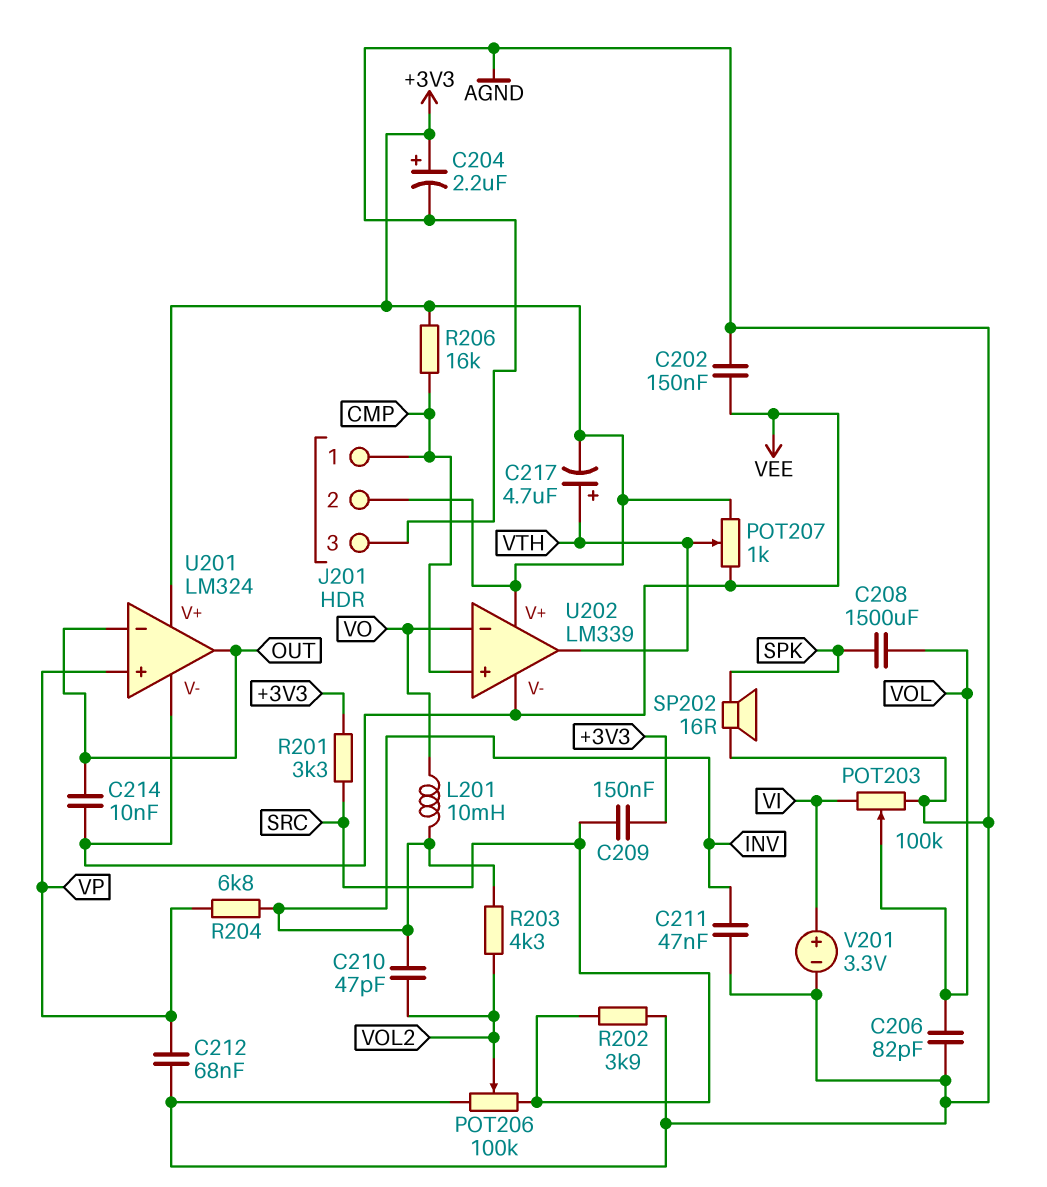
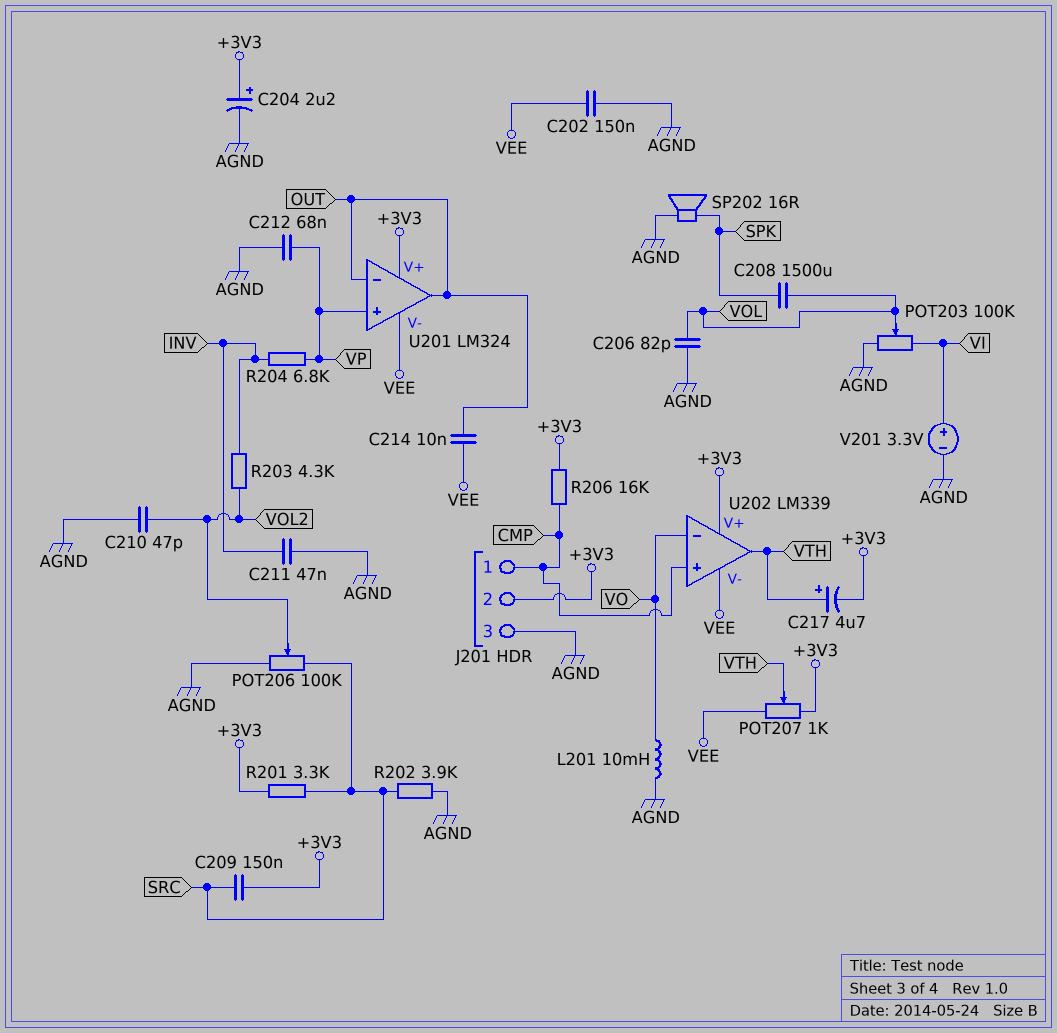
C210: 47pF (INV, VOL2) -> 47pF (AGND, VOL2)
L201: 10mH (INV, VO) -> 10mH (AGND, VO)

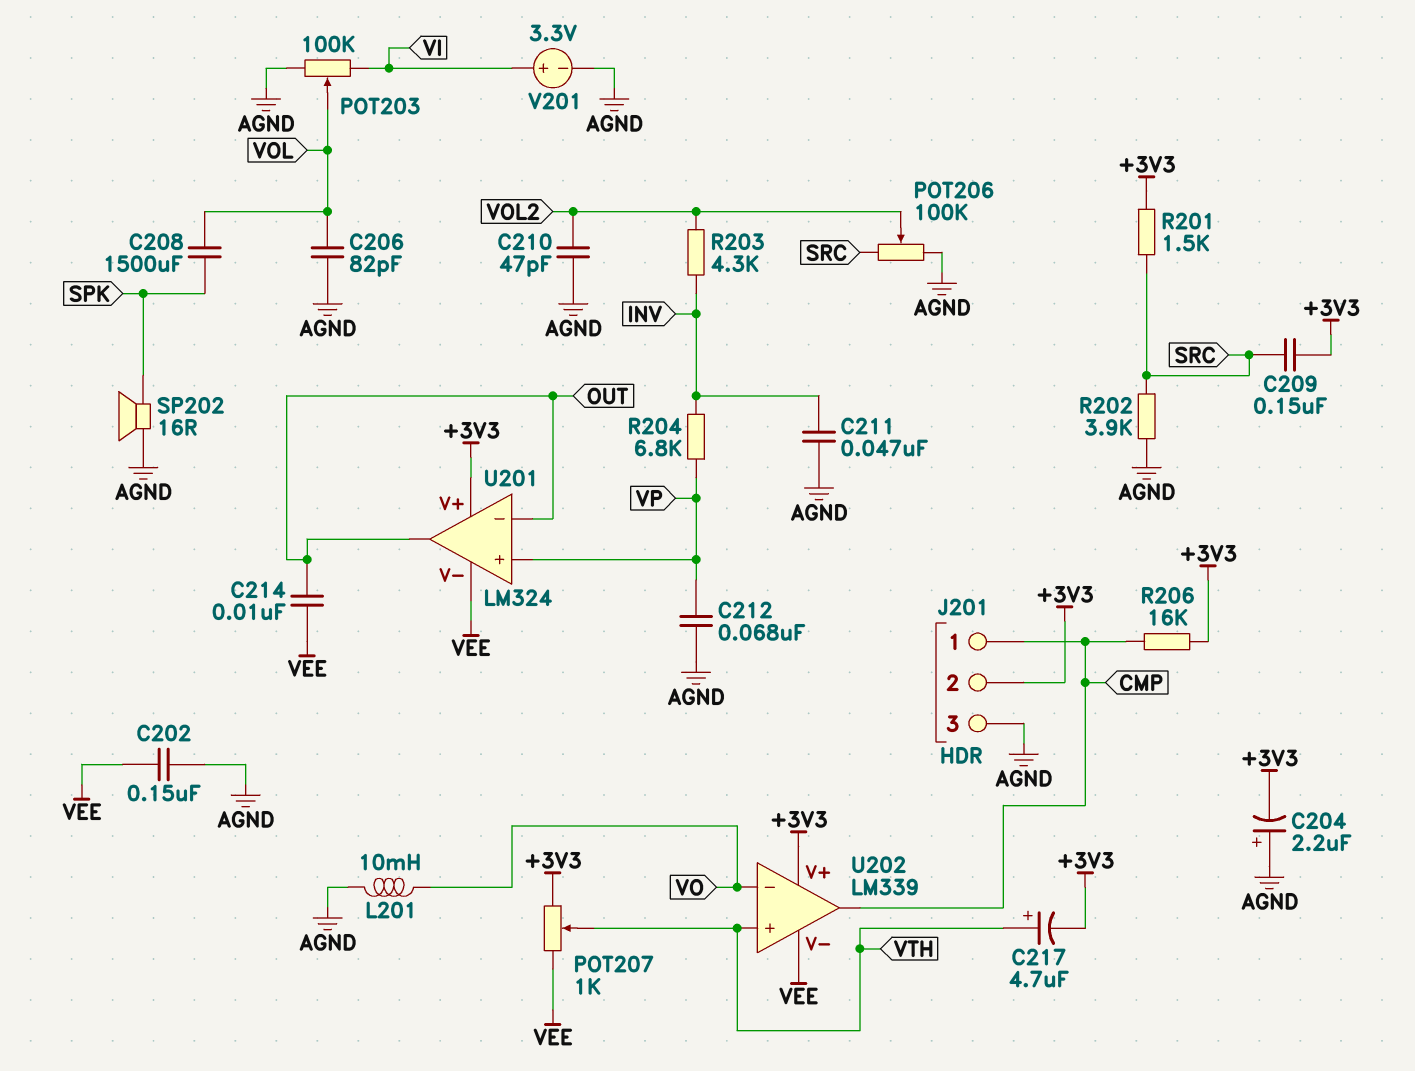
C204: 2.2uF (plus +3V3, minus AGND) -> 2.2uF (plus AGND, minus +3V3)
R201: 3.3k (+3V3, SRC) -> 1.5k (+3V3, SRC)
U202 pin in+: CMP -> VTH
U202 pin out: VTH -> CMP

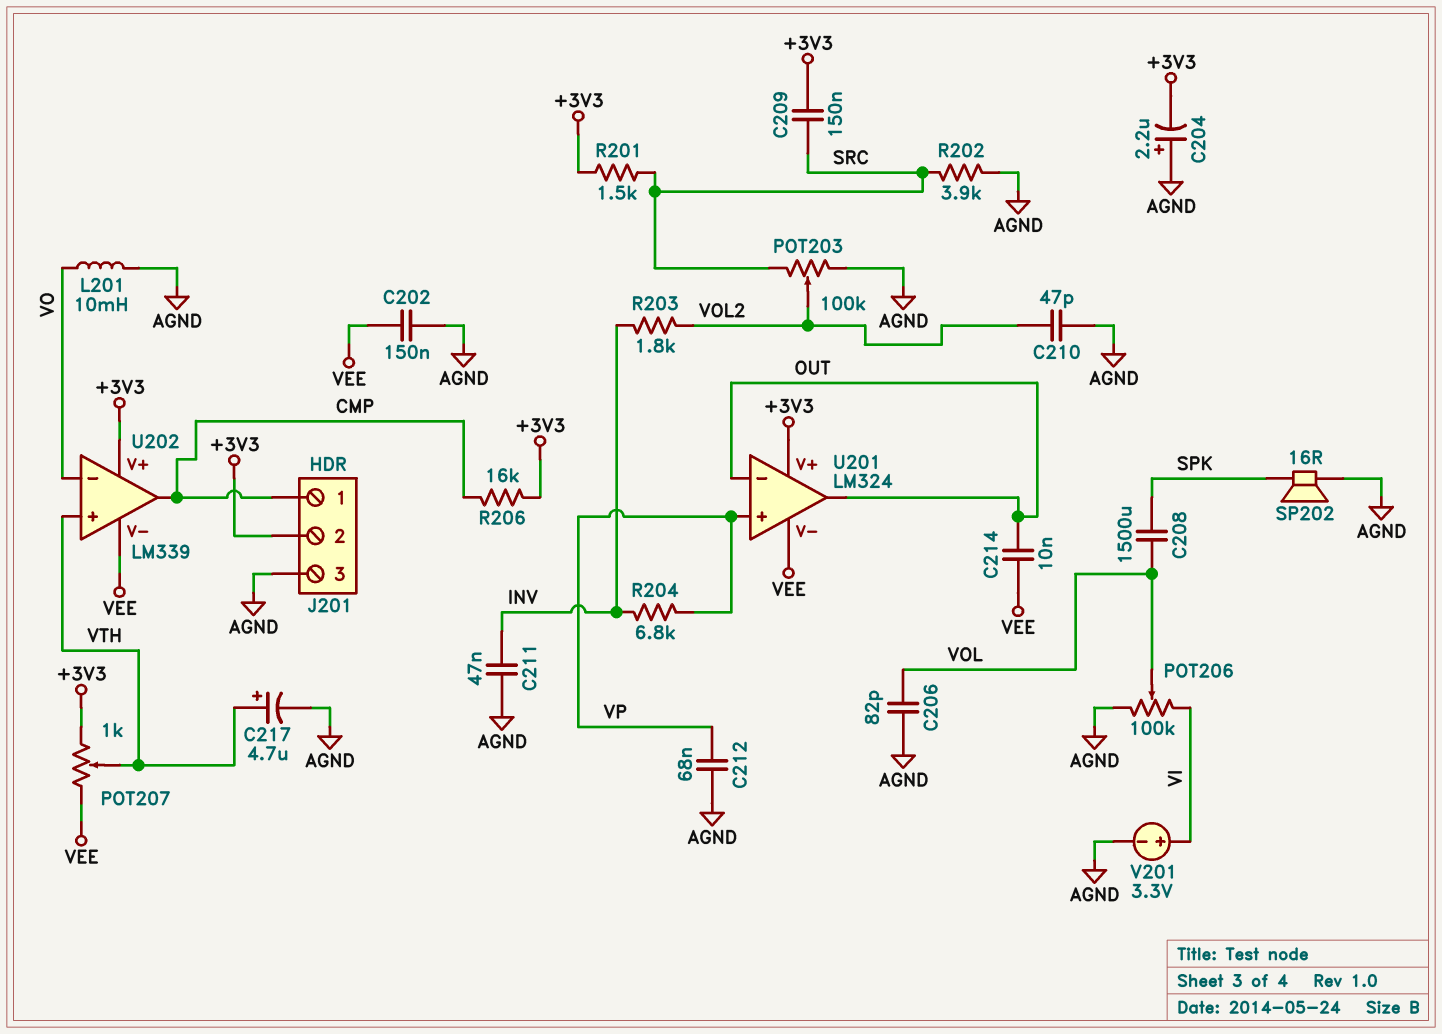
C217: 4.7uF (plus VTH, minus +3V3) -> 4.7uF (plus VTH, minus AGND)
POT203: 100k (AGND, VI, wiper VOL) -> 100k (AGND, SRC, wiper VOL2)
POT206: 100k (AGND, SRC, wiper VOL2) -> 100k (AGND, VI, wiper VOL)
R203: 4.3k (INV, VOL2) -> 1.8k (INV, VOL2)

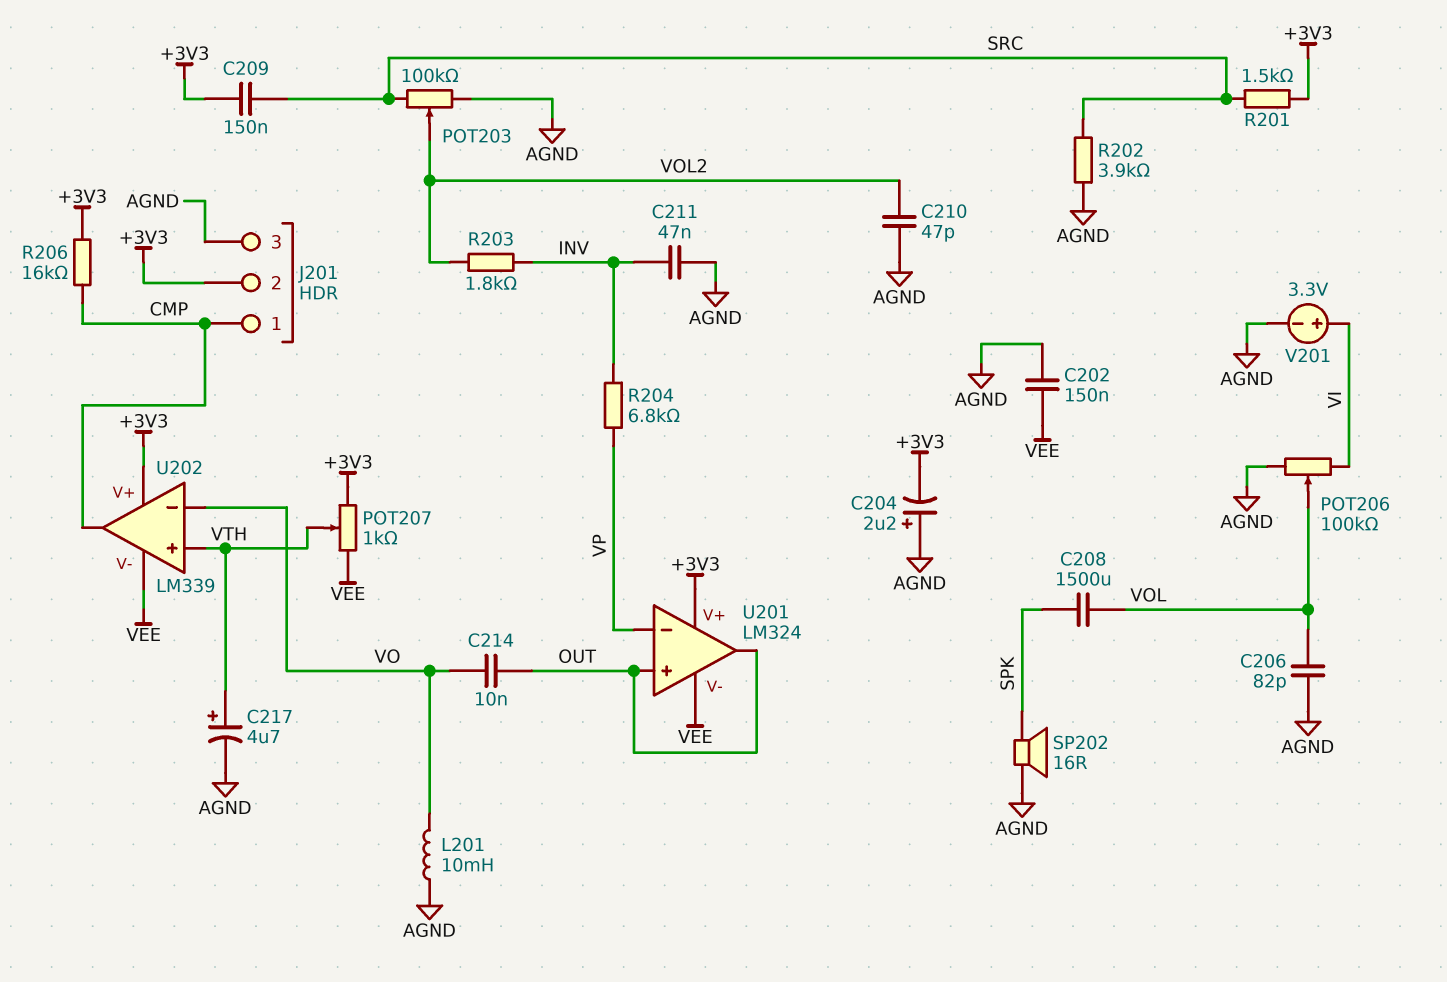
C212: 68nF (AGND, VP) -> none
C214: 10nF (OUT, VEE) -> 10nF (OUT, VO)
U201 pin in+: VP -> OUT
U201 pin in-: OUT -> VP

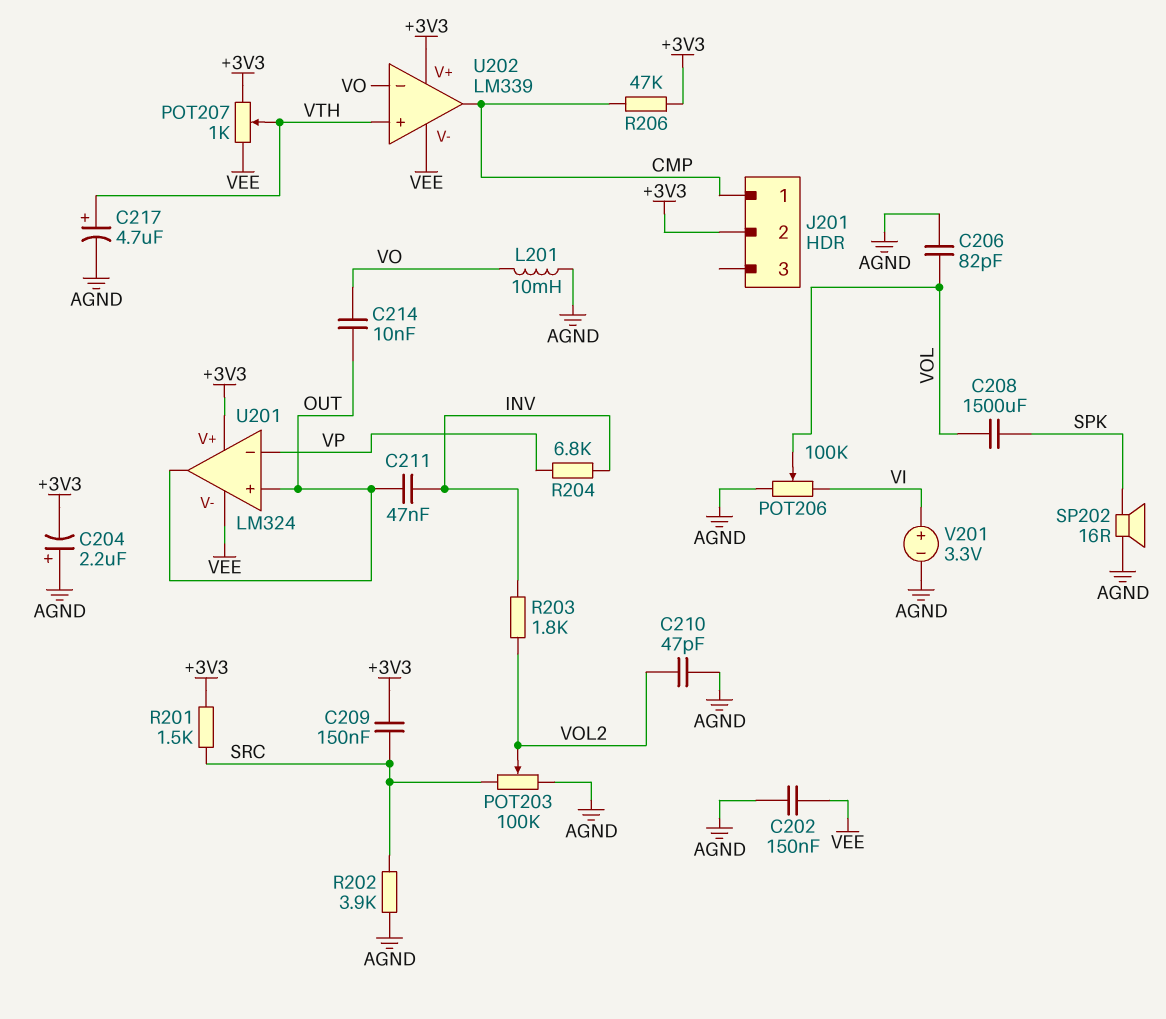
C211: 47nF (AGND, INV) -> 47nF (INV, OUT)
J201 pin 3: AGND -> none
R206: 16k (+3V3, CMP) -> 47k (+3V3, CMP)

